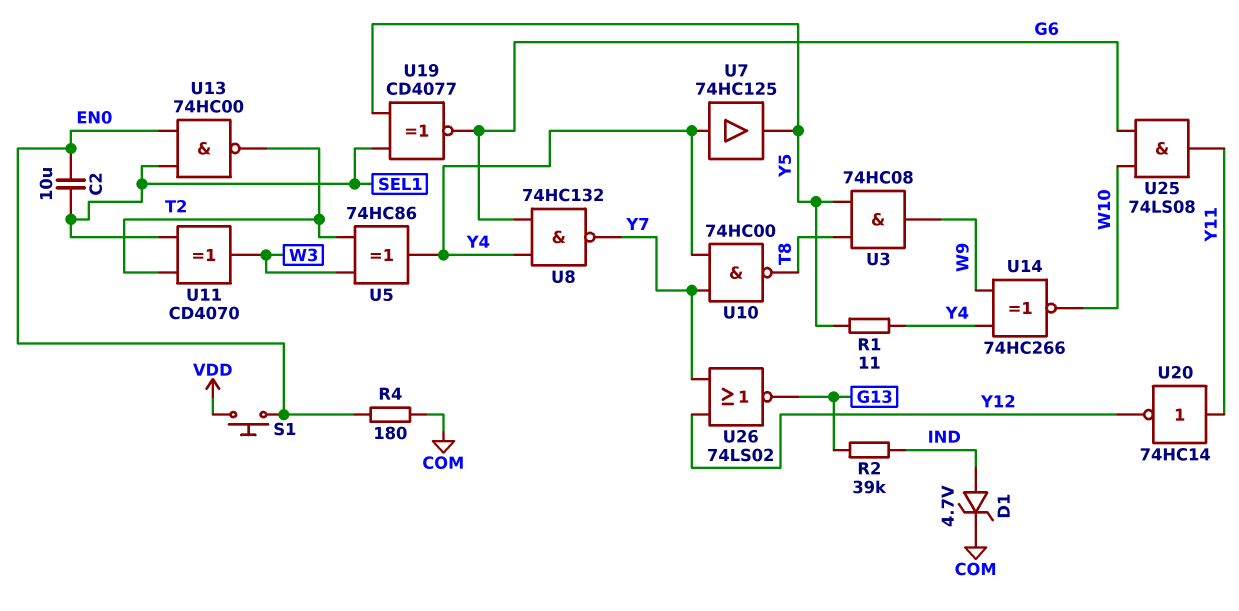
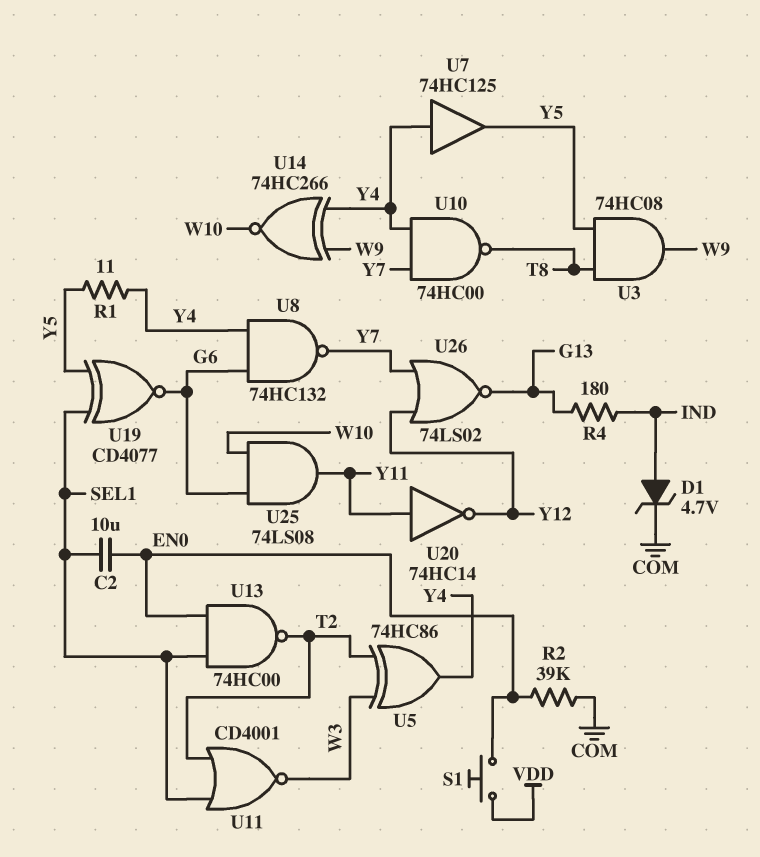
R2: 39k (G13, IND) -> 39k (COM, EN0)
R4: 180 (COM, EN0) -> 180 (G13, IND)
U11: XOR CD4070 (in SEL1, in T2, out W3) -> NOR CD4001 (in SEL1, in T2, out W3)

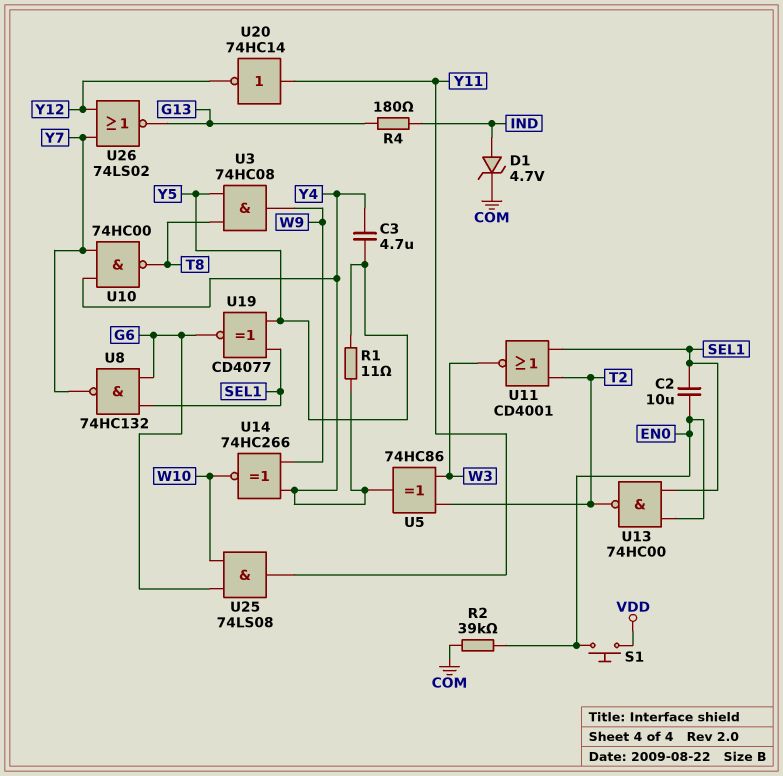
C3: none -> 4.7uF (Y4, Y5)
U7: buffer 74HC125 (in Y4, out Y5) -> none
U8: NAND 74HC132 (in G6, in Y4, out Y7) -> NAND 74HC132 (in G6, in SEL1, out Y7)

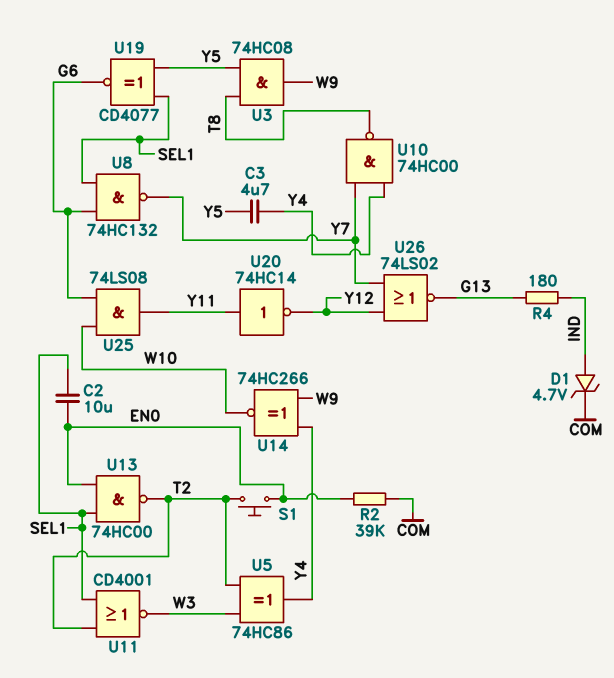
R1: 11 (Y4, Y5) -> none
S1: button (EN0, VDD) -> button (EN0, T2)

